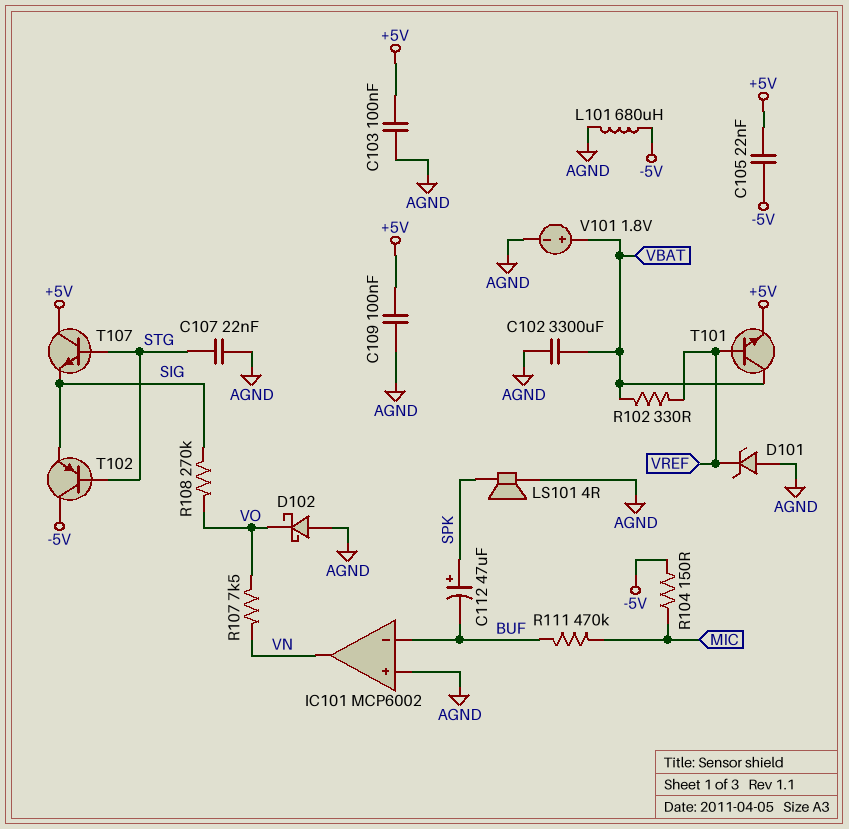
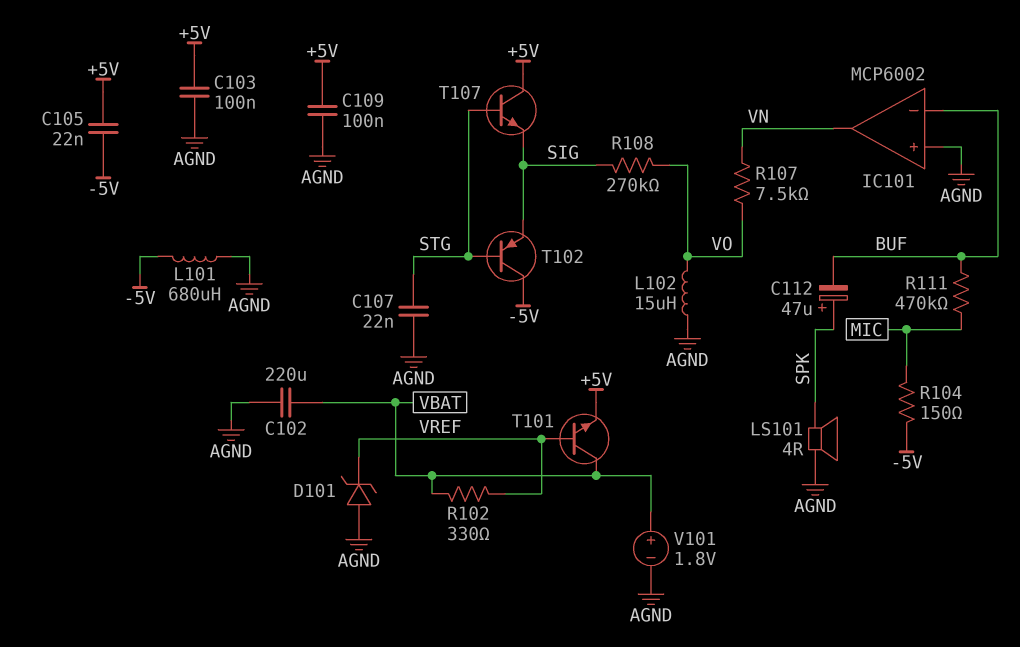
C102: 3300uF (AGND, VBAT) -> 220uF (AGND, VBAT)
D102: schottky (A AGND, K VO) -> none
L102: none -> 15uH (AGND, VO)

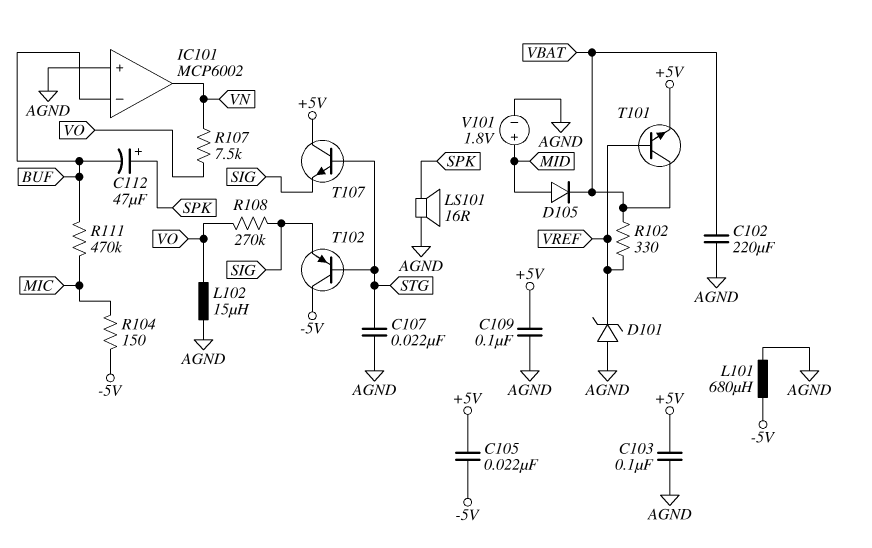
D105: none -> diode (A MID, K VBAT)
LS101: speaker 4R (AGND, SPK) -> speaker 16R (AGND, SPK)
V101: 1.8V (plus VBAT, minus AGND) -> 1.8V (plus MID, minus AGND)

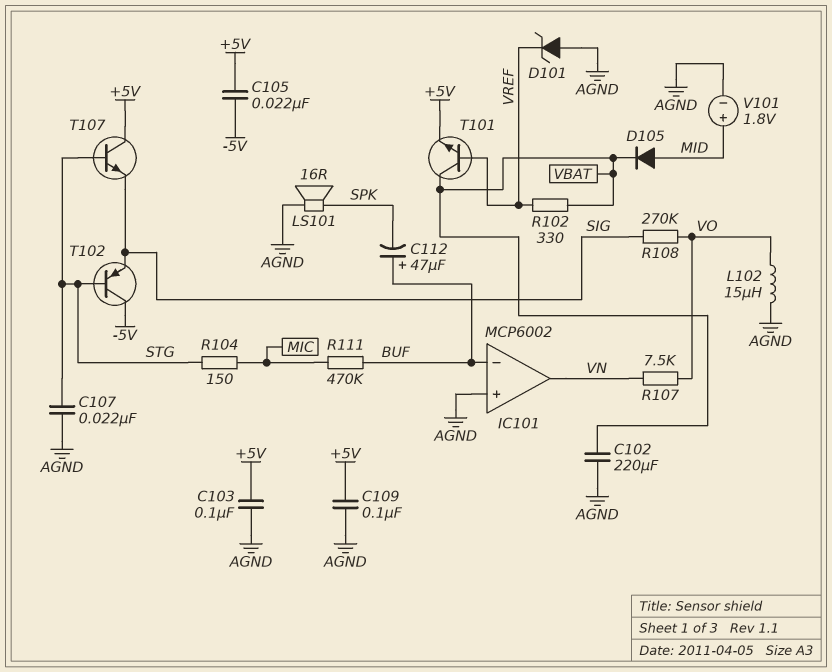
C112: 47uF (plus SPK, minus BUF) -> 47uF (plus BUF, minus SPK)
L101: 680uH (-5V, AGND) -> none
R104: 150 (-5V, MIC) -> 150 (MIC, STG)

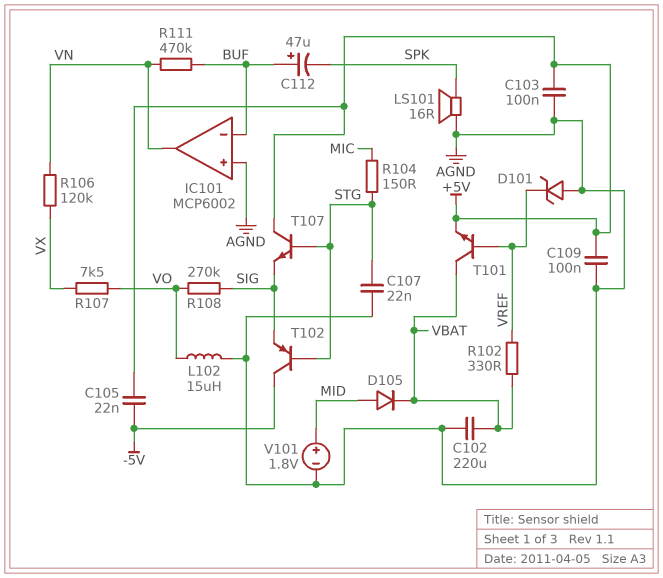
R106: none -> 120k (VN, VX)
R107: 7.5k (VN, VO) -> 7.5k (VO, VX)
R111: 470k (BUF, MIC) -> 470k (BUF, VN)

